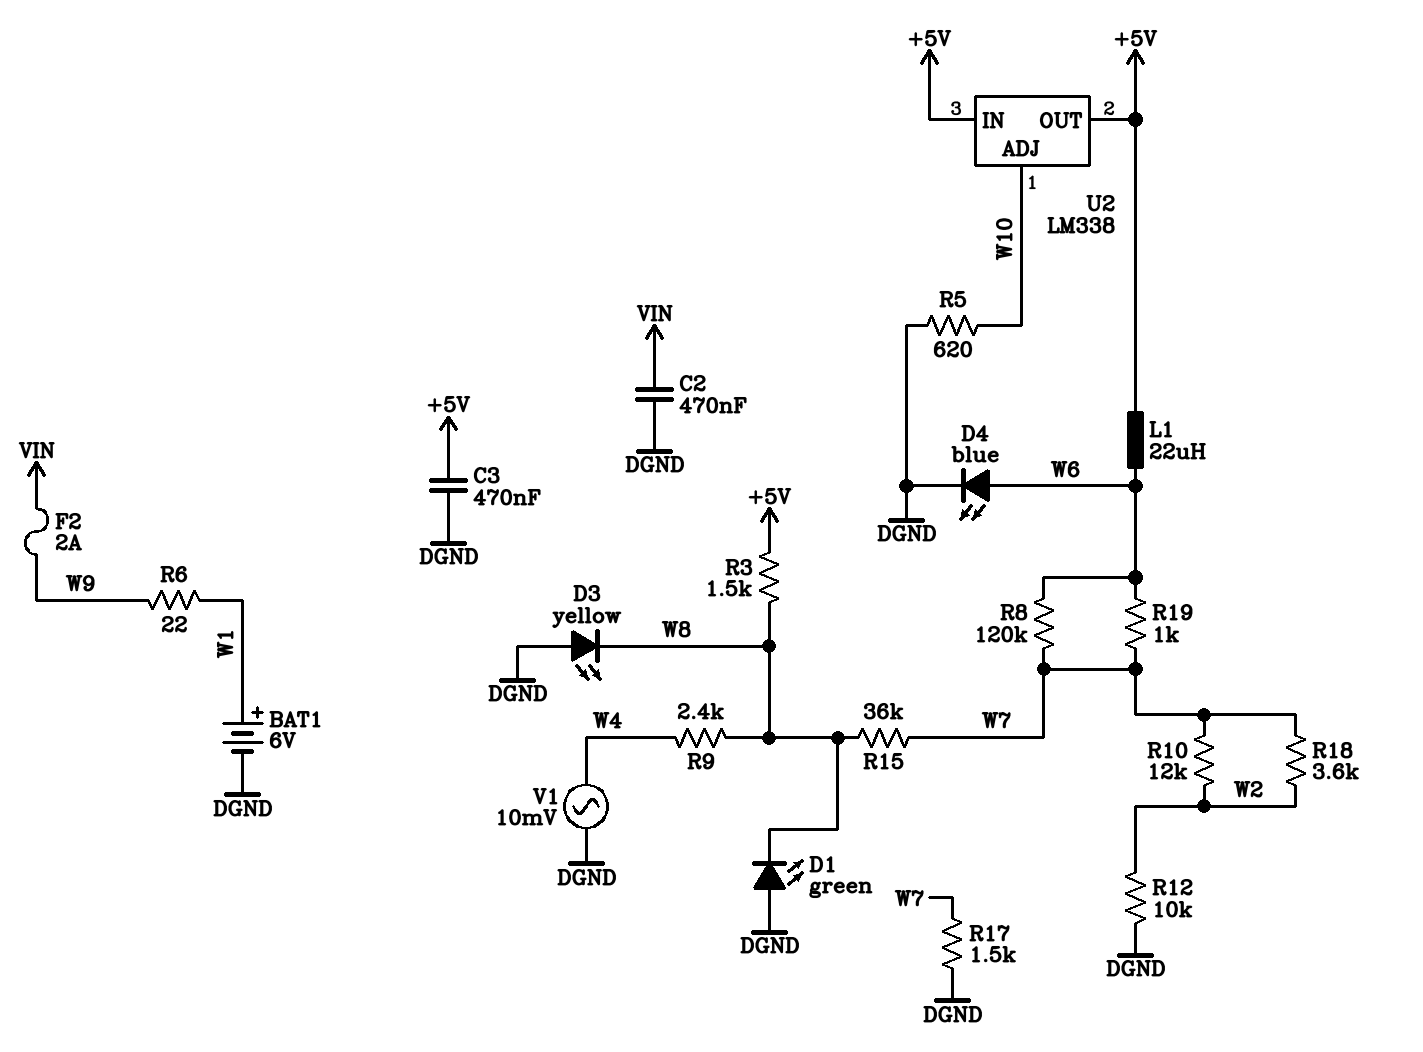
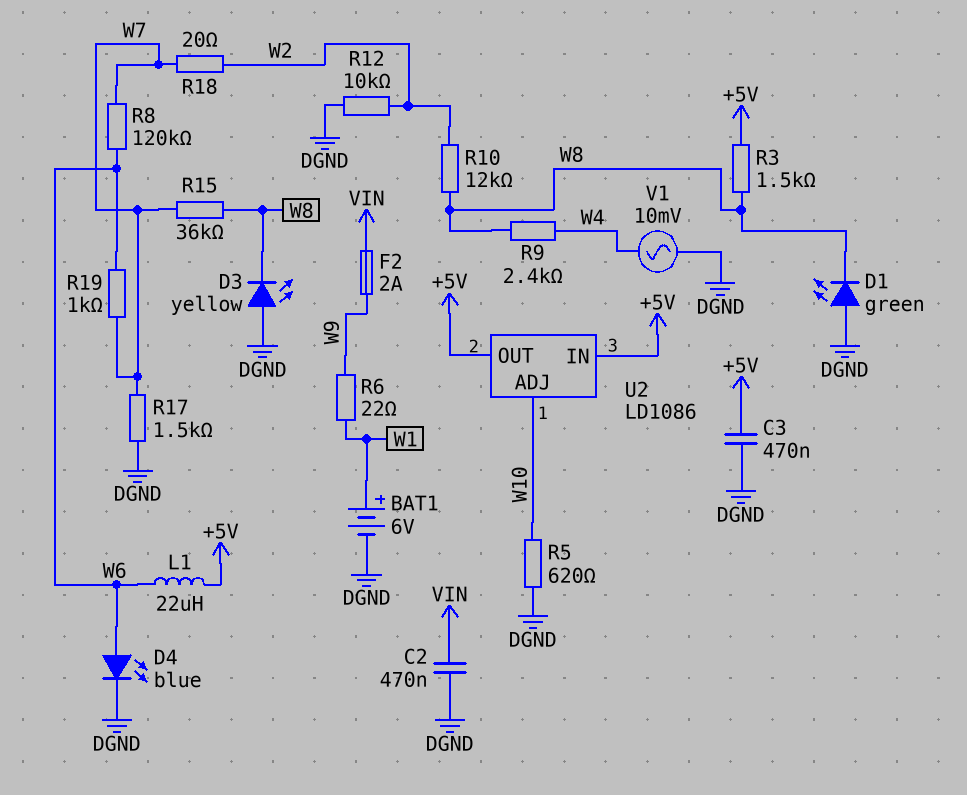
R10: 12k (W2, W7) -> 12k (W2, W8)
R18: 3.6k (W2, W7) -> 20 (W2, W7)
U2: LM338 -> LD1086

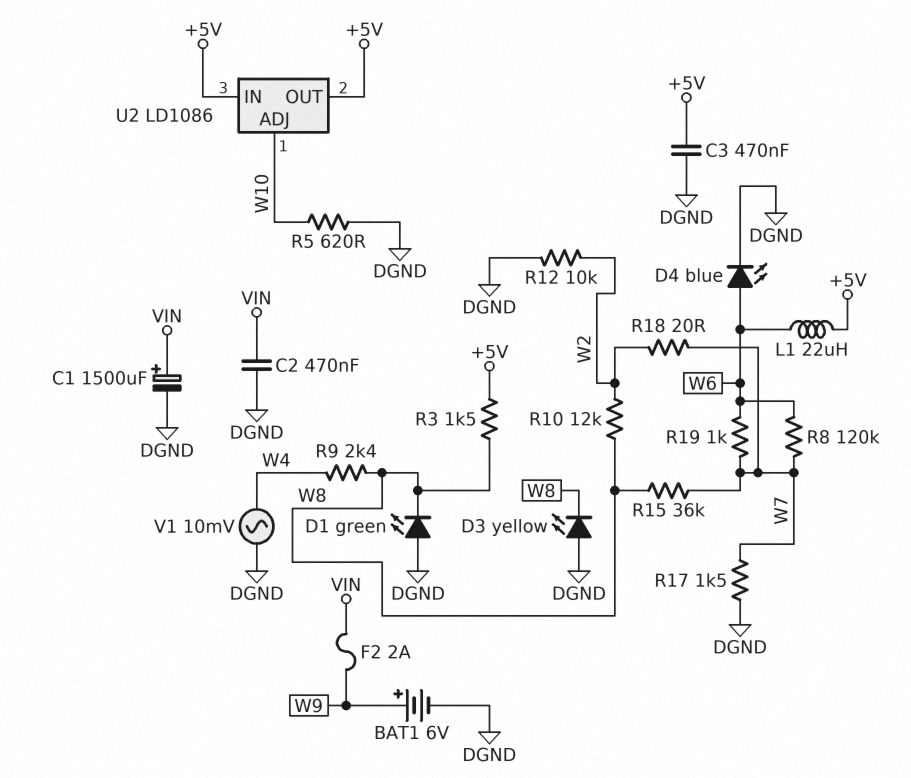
BAT1: 6V (plus W1, minus DGND) -> 6V (plus W9, minus DGND)
C1: none -> 1500uF (plus VIN, minus DGND)
R6: 22 (W1, W9) -> none

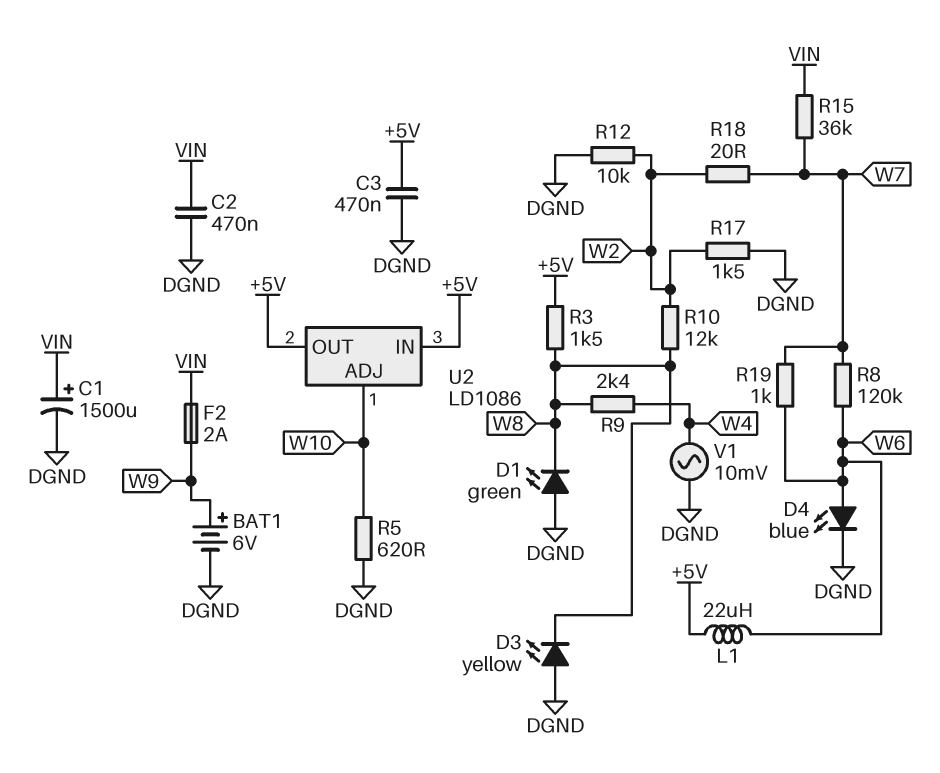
R15: 36k (W7, W8) -> 36k (VIN, W7)
R17: 1.5k (DGND, W7) -> 1.5k (DGND, W2)

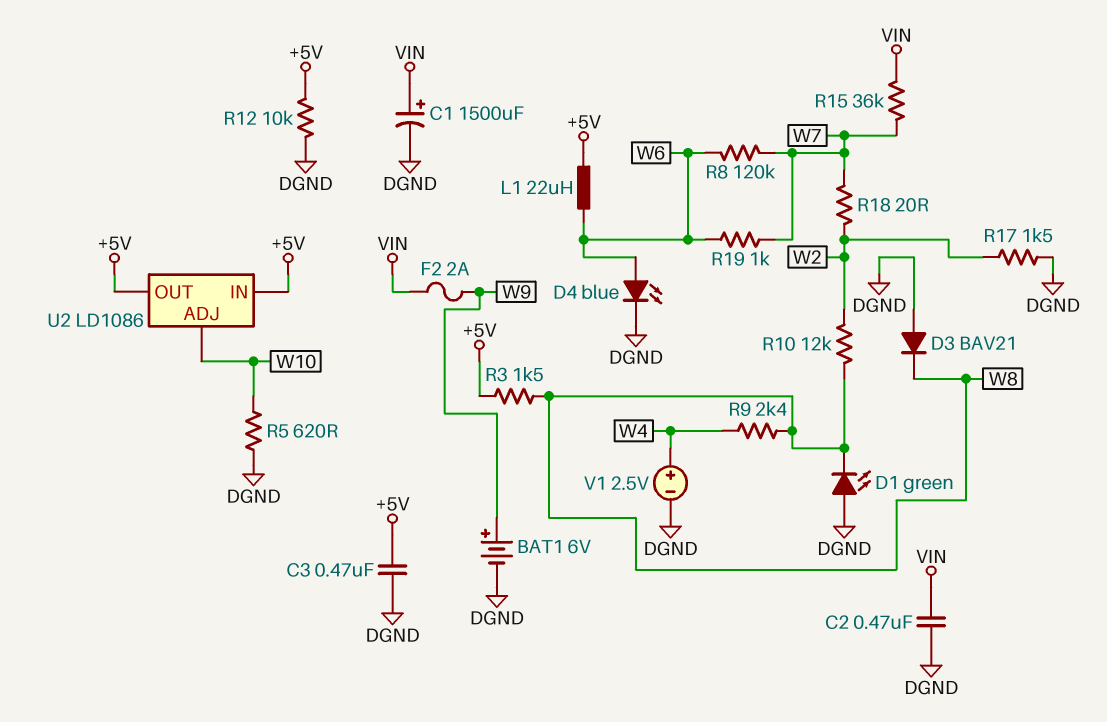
D3: LED yellow (A DGND, K W8) -> diode BAV21 (A DGND, K W8)
R12: 10k (DGND, W2) -> 10k (+5V, DGND)
V1: AC 10mV (DGND, W4) -> 2.5V (plus W4, minus DGND)

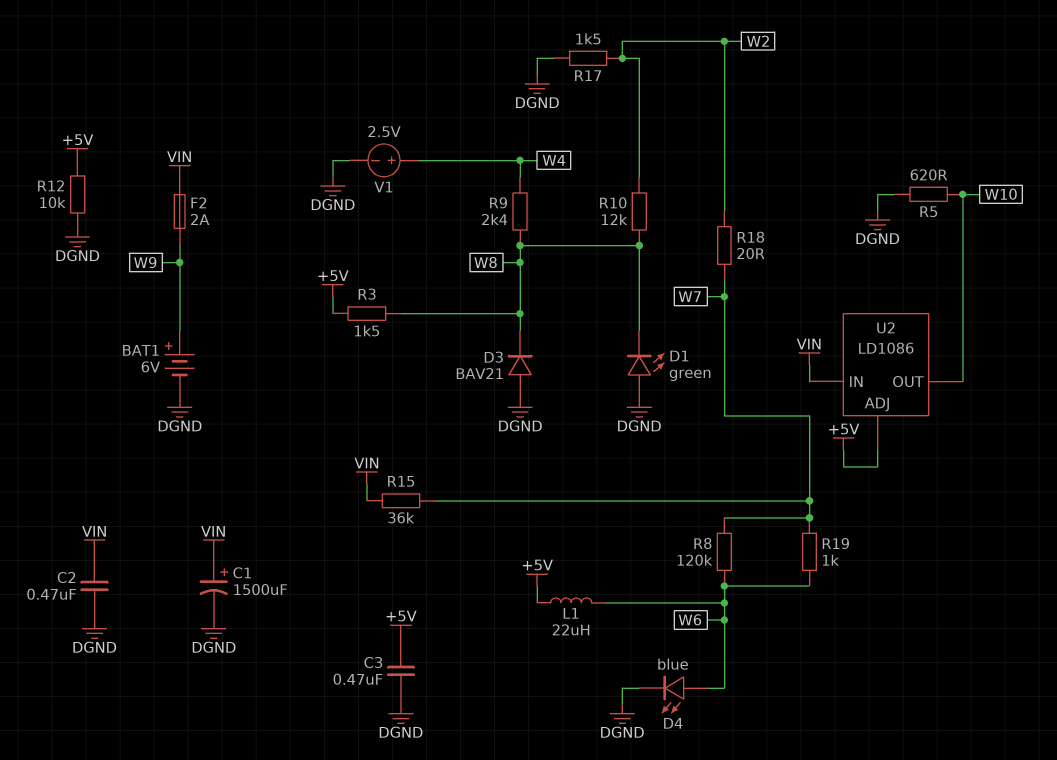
U2 pin ADJ: W10 -> +5V
U2 pin IN: +5V -> VIN
U2 pin OUT: +5V -> W10

